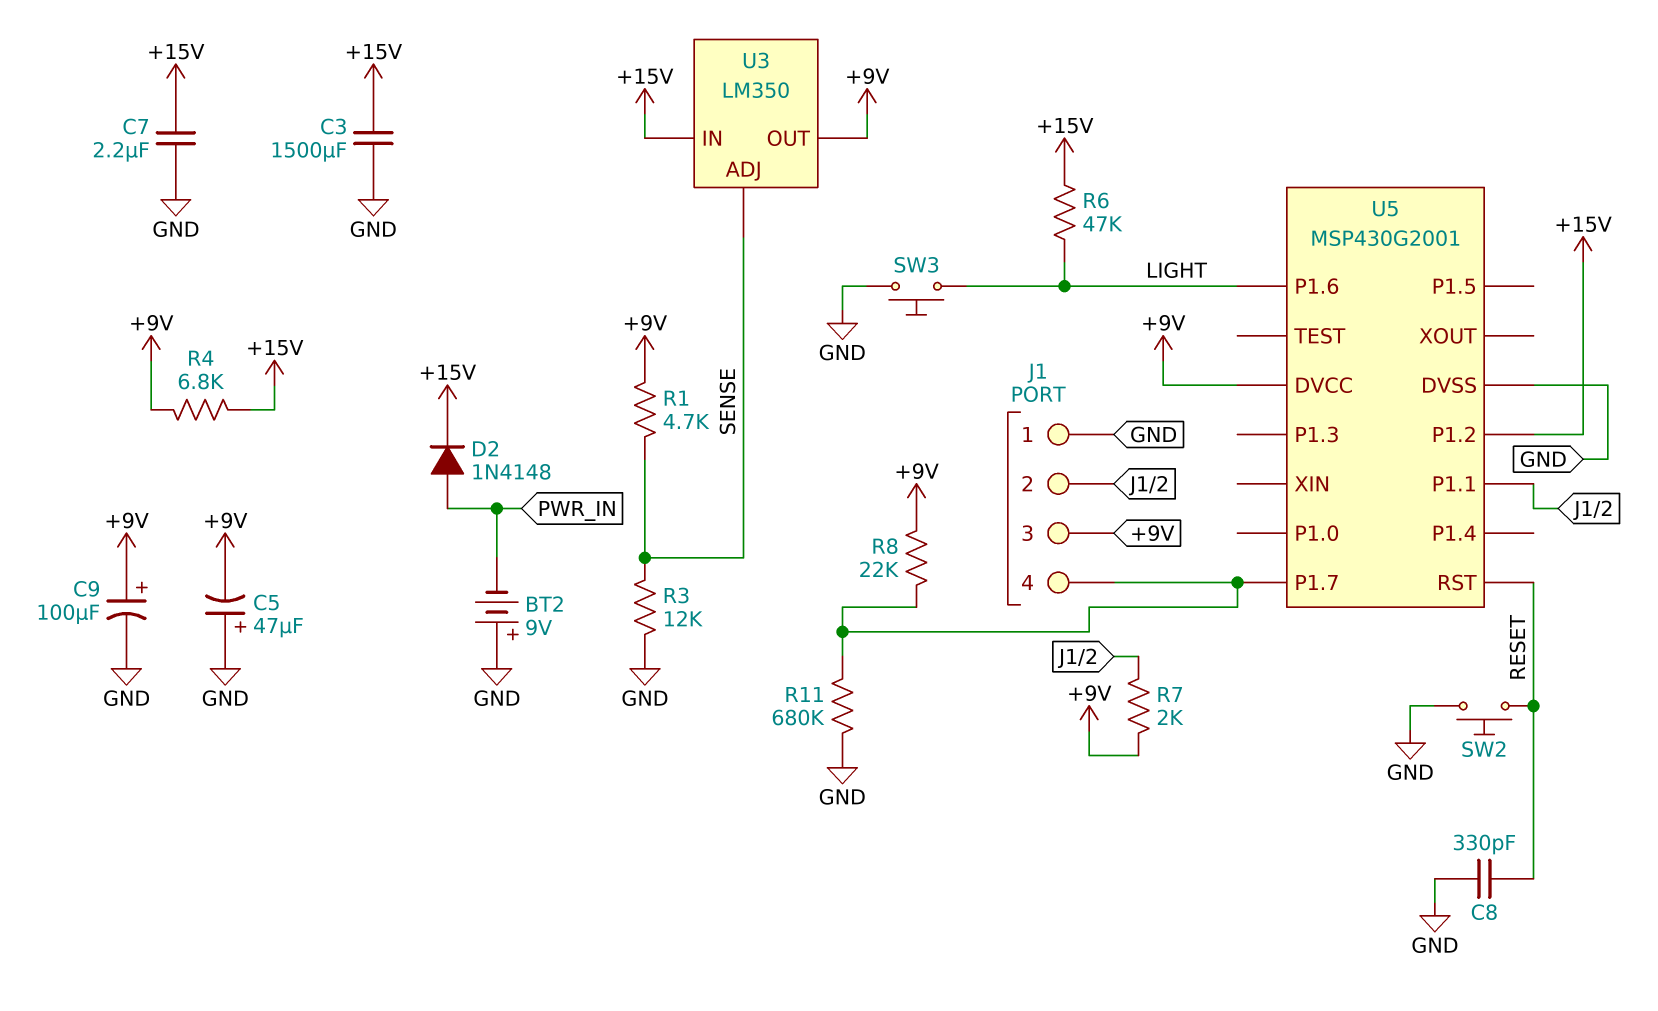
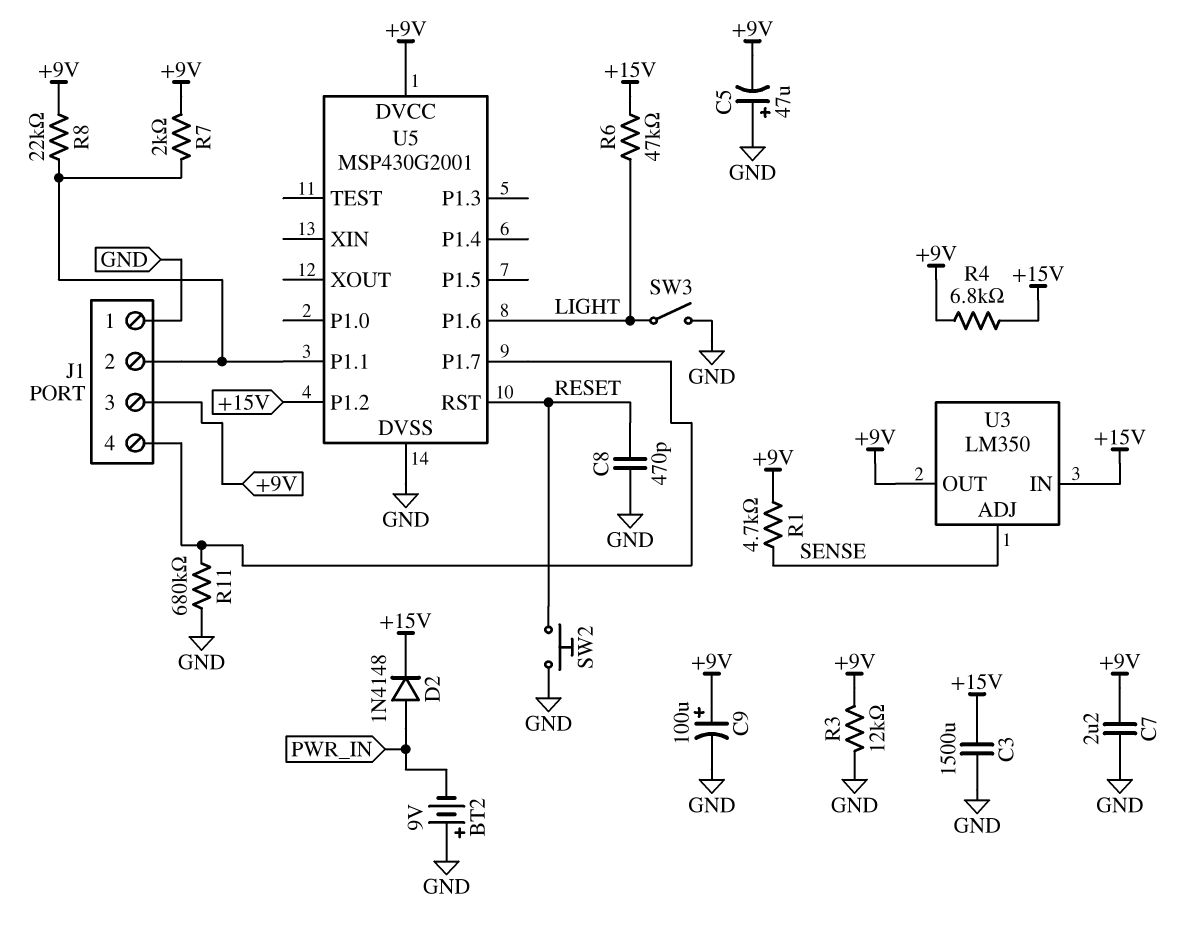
C7: 2.2uF (+15V, GND) -> 2.2uF (+9V, GND)
C8: 330pF (GND, RESET) -> 470pF (GND, RESET)
R3: 12k (GND, SENSE) -> 12k (+9V, GND)
R8: 22k (+9V, J1/4) -> 22k (+9V, J1/2)
SW3: button (GND, LIGHT) -> switch (GND, LIGHT)

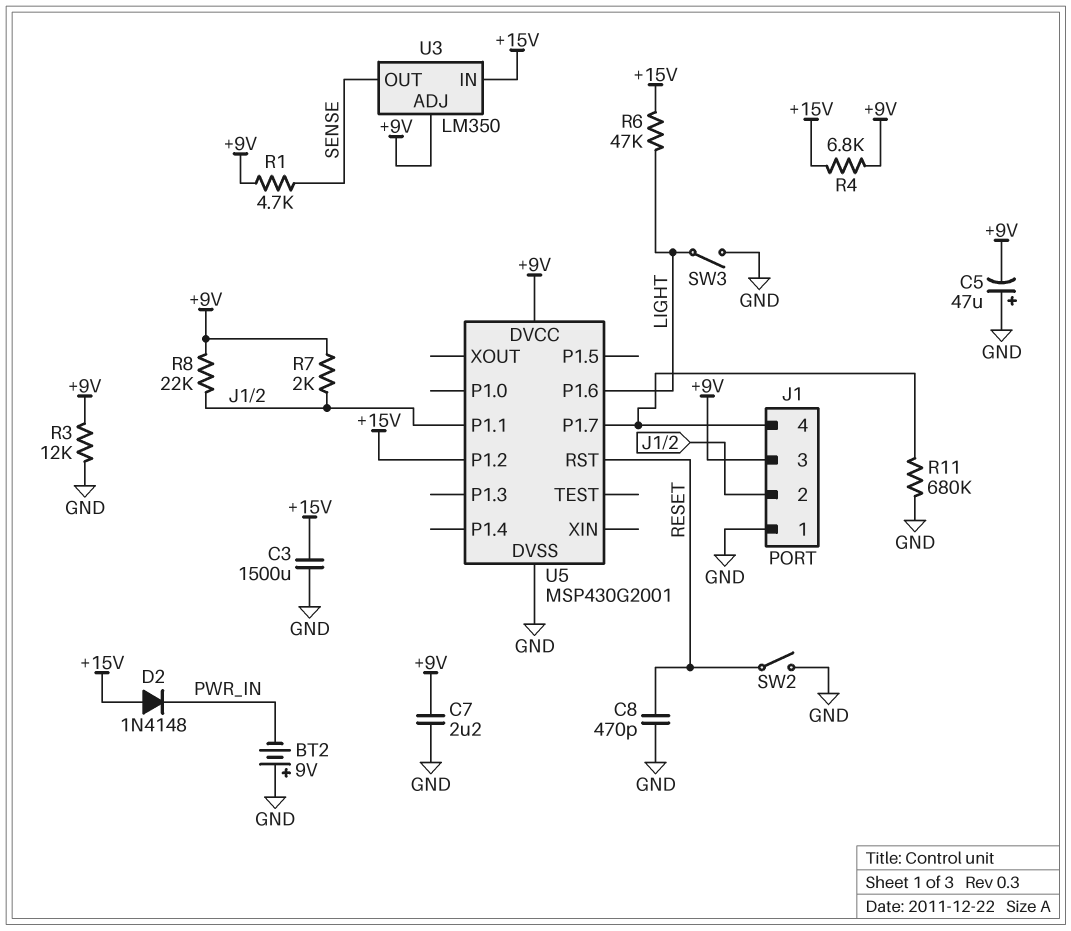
C9: 100uF (plus +9V, minus GND) -> none
D2: diode 1N4148 (A PWR_IN, K +15V) -> diode 1N4148 (A +15V, K PWR_IN)
SW2: button (GND, RESET) -> switch (GND, RESET)
U3 pin ADJ: SENSE -> +9V
U3 pin OUT: +9V -> SENSE

